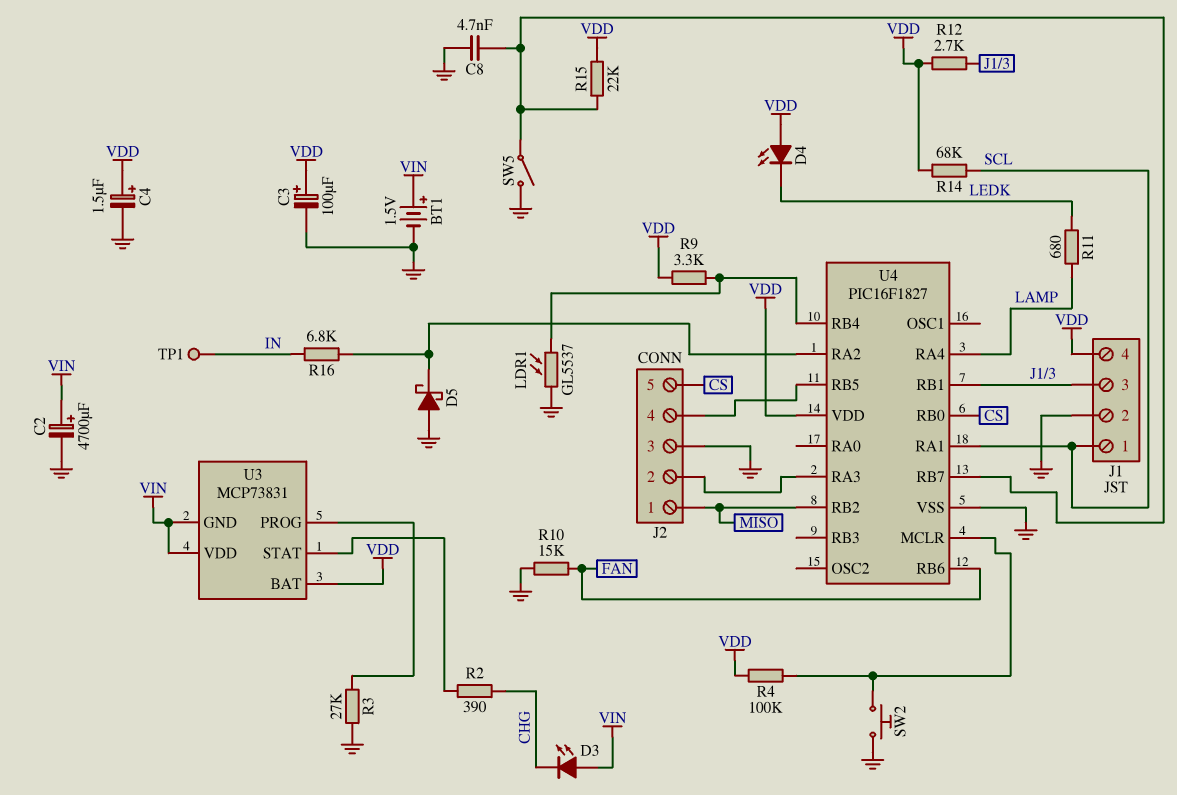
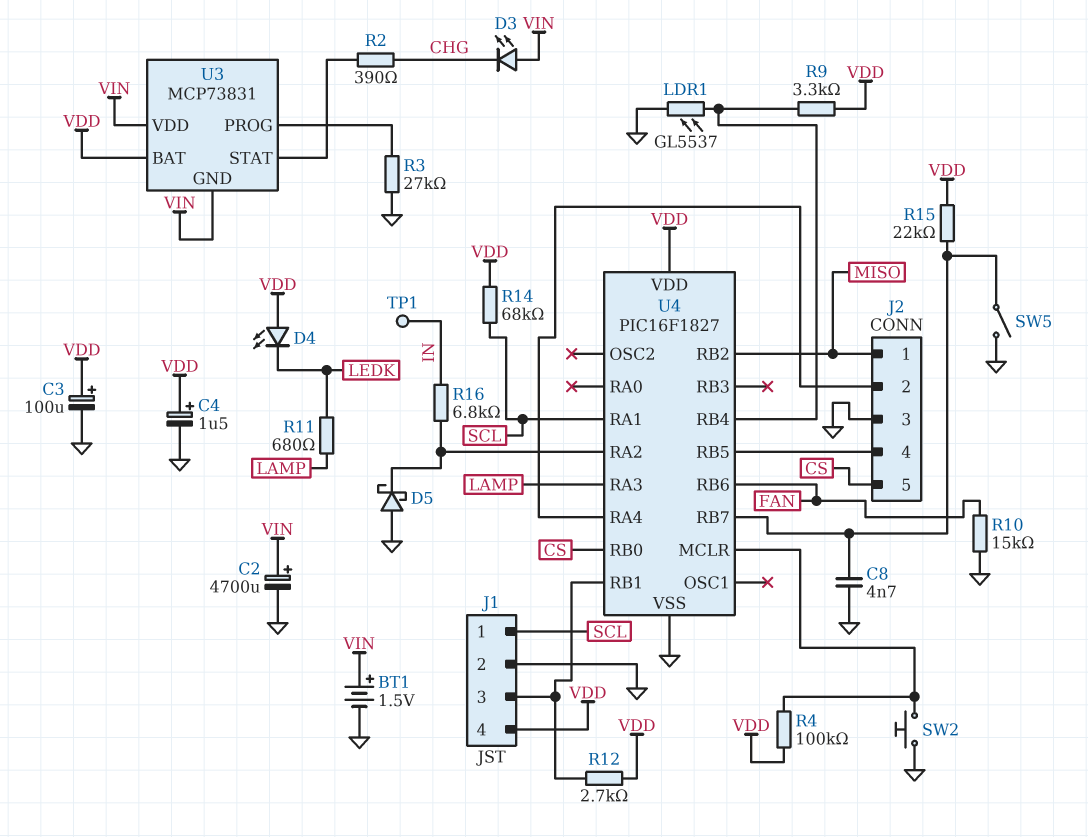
U4 pin RA3: J2/2 -> LAMP
U4 pin RA4: LAMP -> J2/2

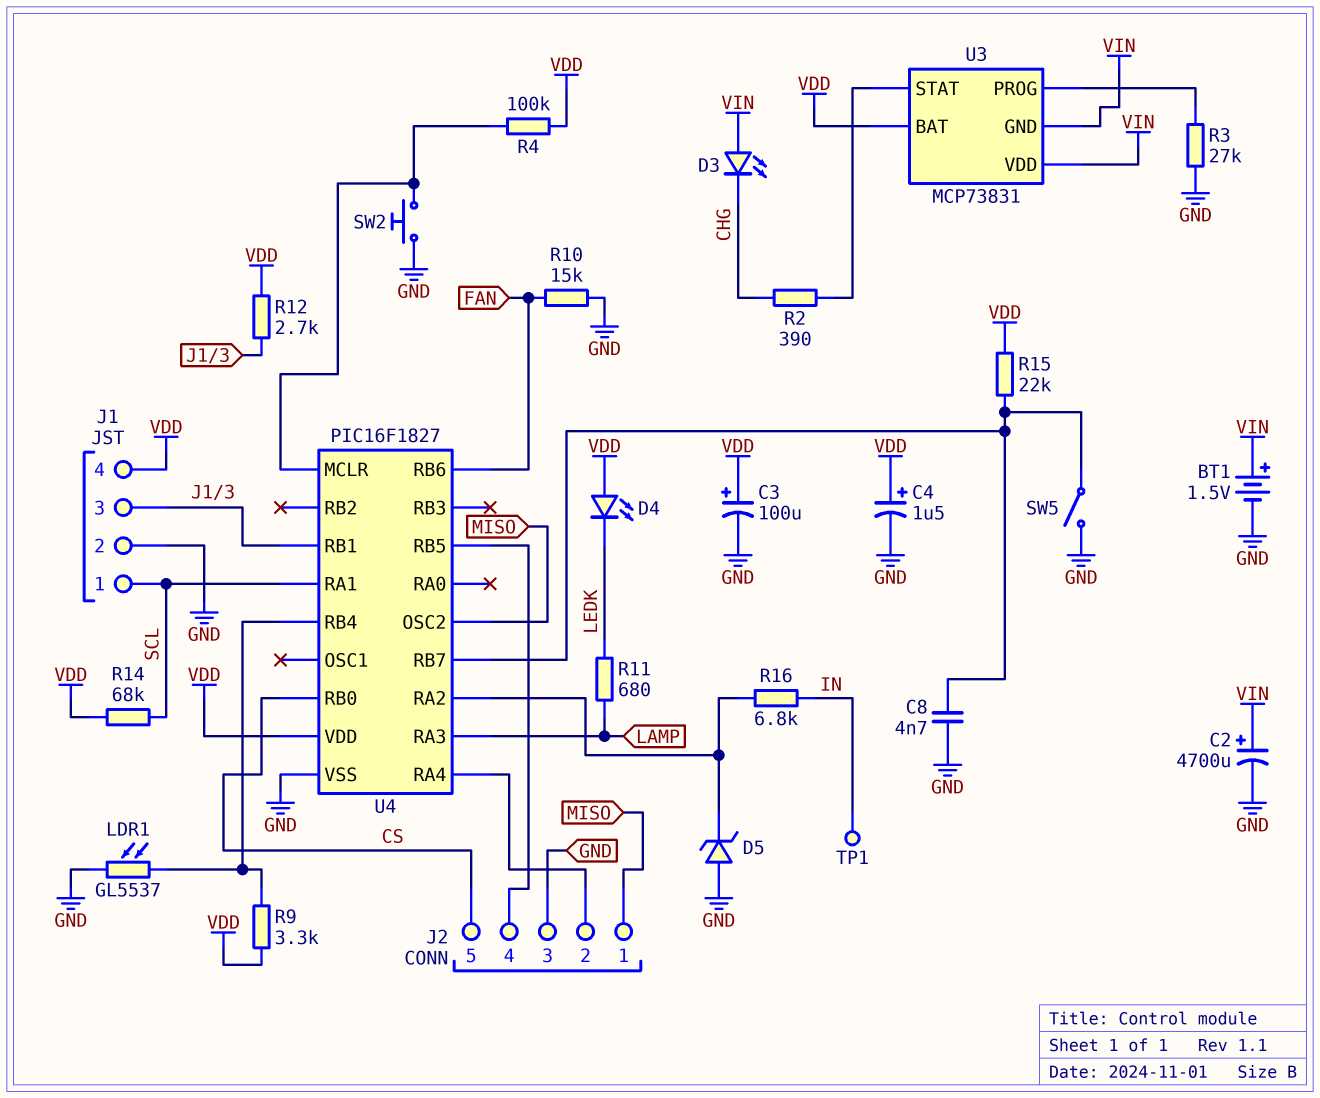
D5: schottky (A GND, K U4/RA2) -> zener (A GND, K U4/RA2)
U4 pin OSC2: none -> MISO
U4 pin RB2: MISO -> none

